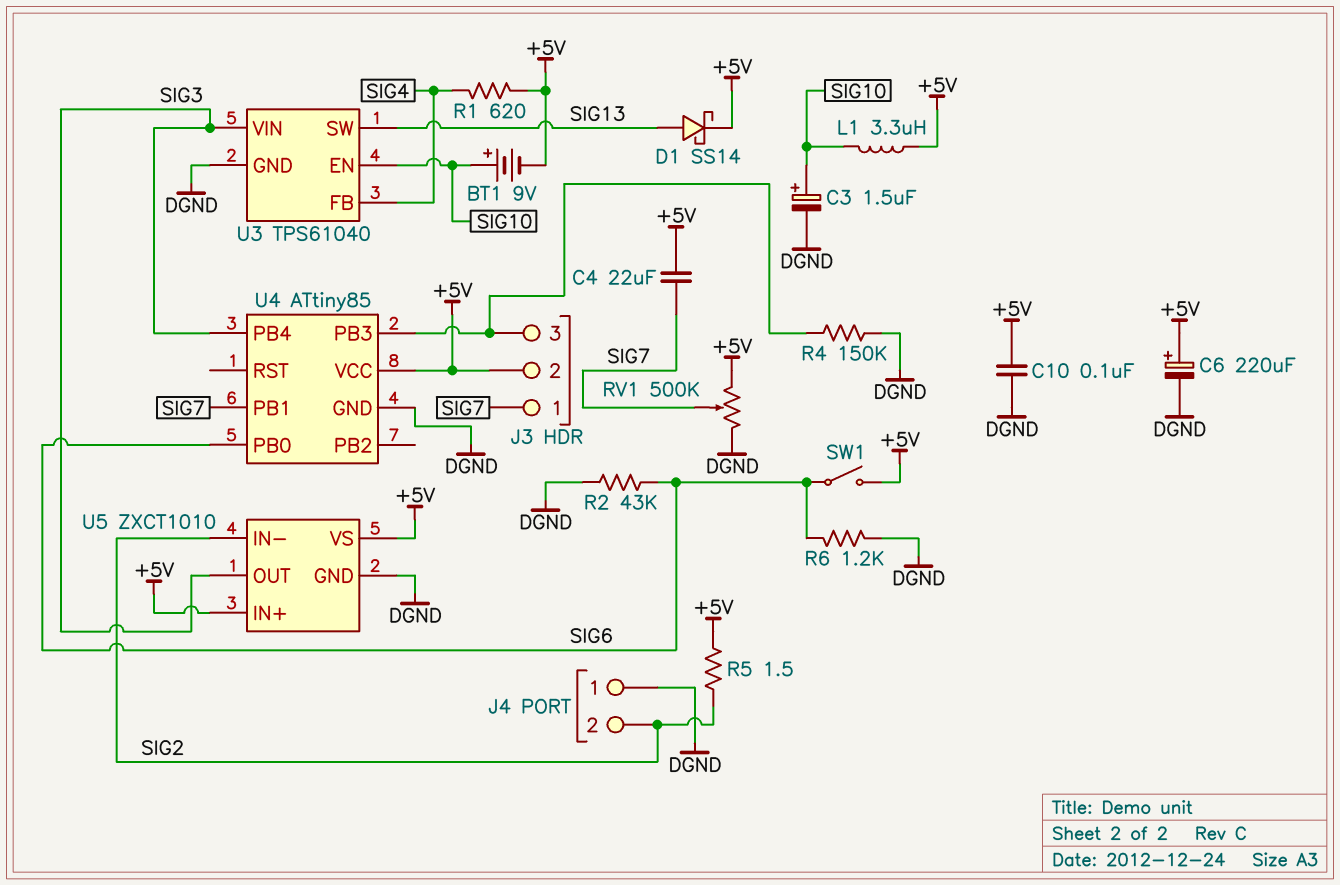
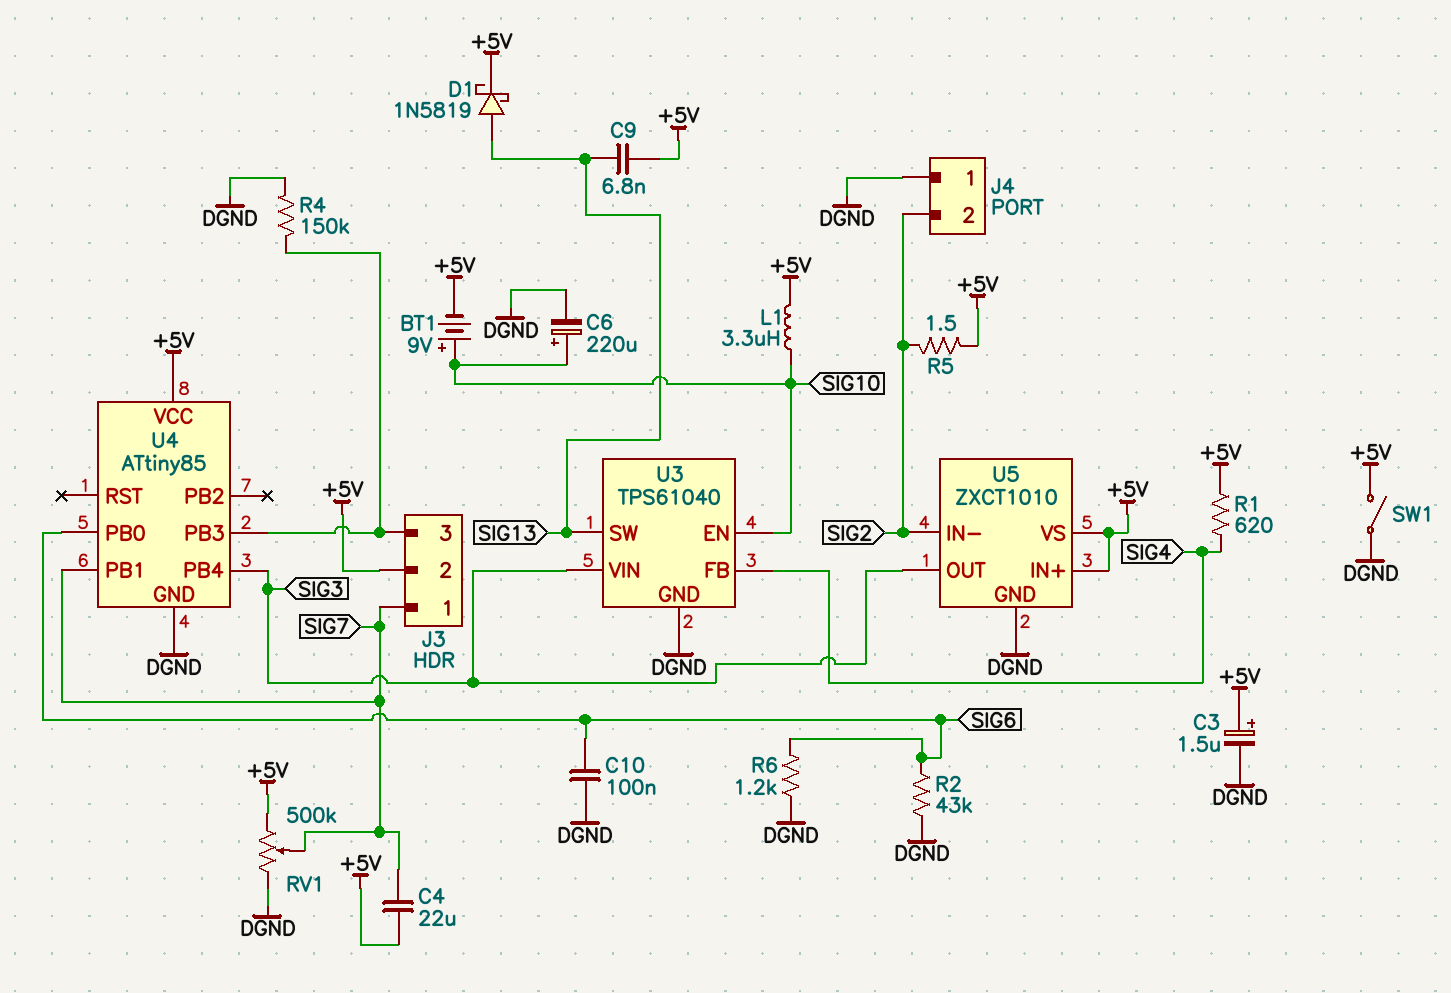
C3: 1.5uF (plus SIG10, minus DGND) -> 1.5uF (plus +5V, minus DGND)
C6: 220uF (plus +5V, minus DGND) -> 220uF (plus SIG10, minus DGND)
C9: none -> 6.8nF (+5V, SIG13)
C10: 100nF (+5V, DGND) -> 100nF (DGND, SIG6)
D1: schottky SS14 (A SIG13, K +5V) -> schottky 1N5819 (A SIG13, K +5V)
SW1: switch (+5V, SIG6) -> switch (+5V, DGND)

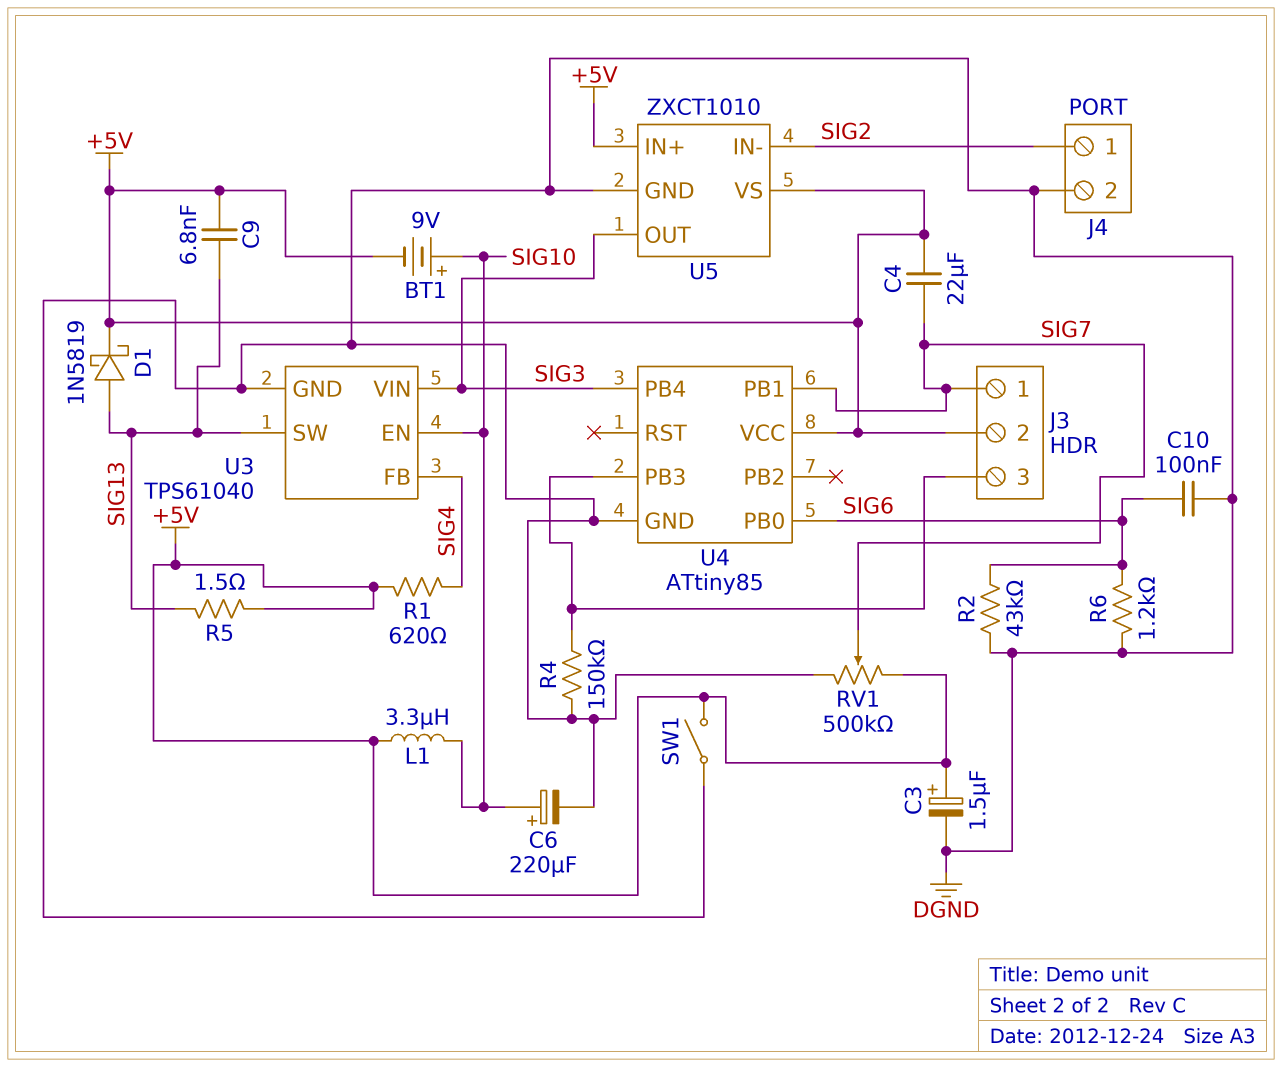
J4 pin 1: DGND -> SIG2
J4 pin 2: SIG2 -> DGND
R5: 1.5 (+5V, SIG2) -> 1.5 (+5V, SIG13)

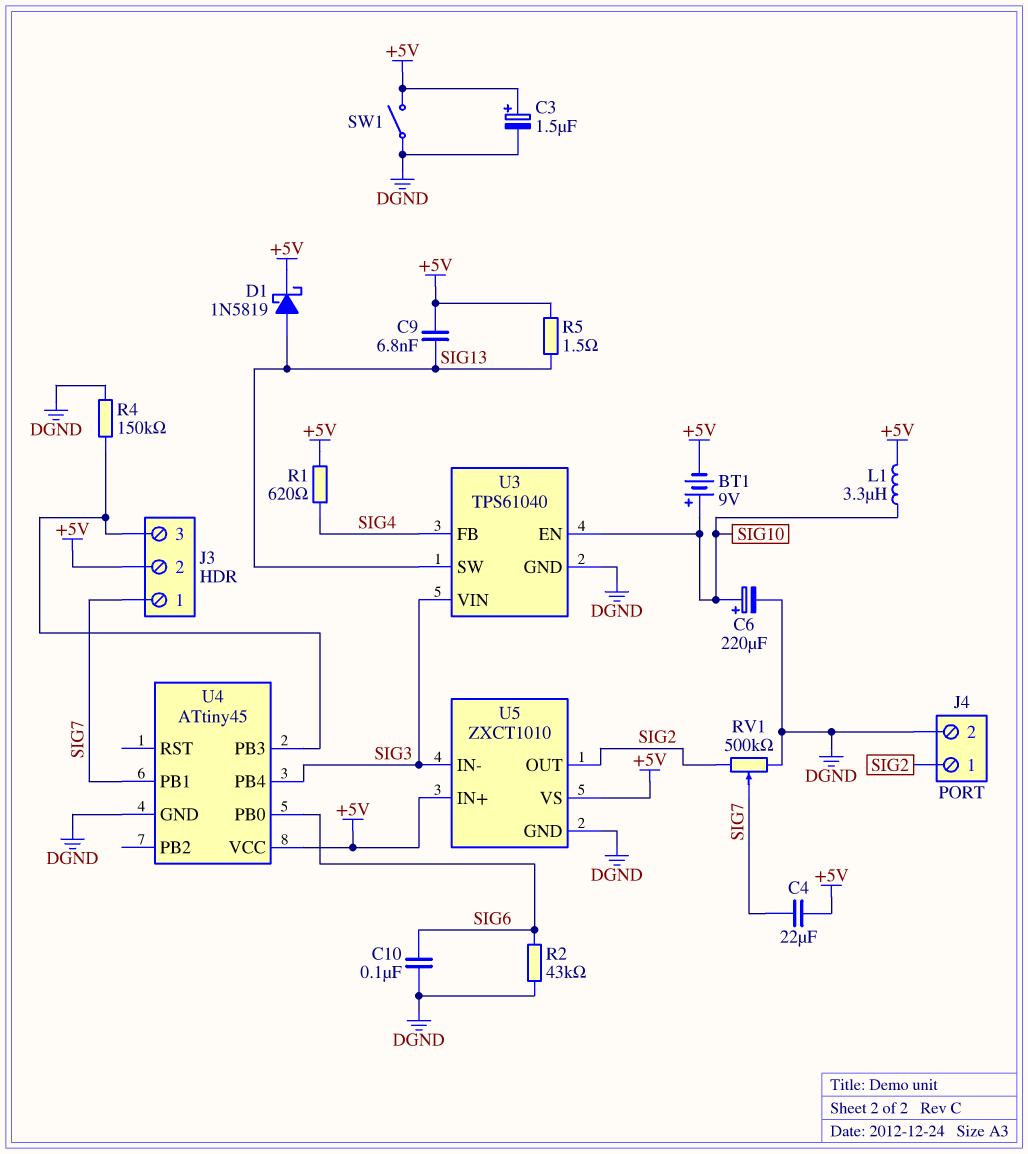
R6: 1.2k (DGND, SIG6) -> none
RV1: 500k (+5V, DGND, wiper SIG7) -> 500k (DGND, SIG2, wiper SIG7)
U4: ATtiny85 -> ATtiny45
U5 pin IN-: SIG2 -> SIG3
U5 pin OUT: SIG3 -> SIG2

